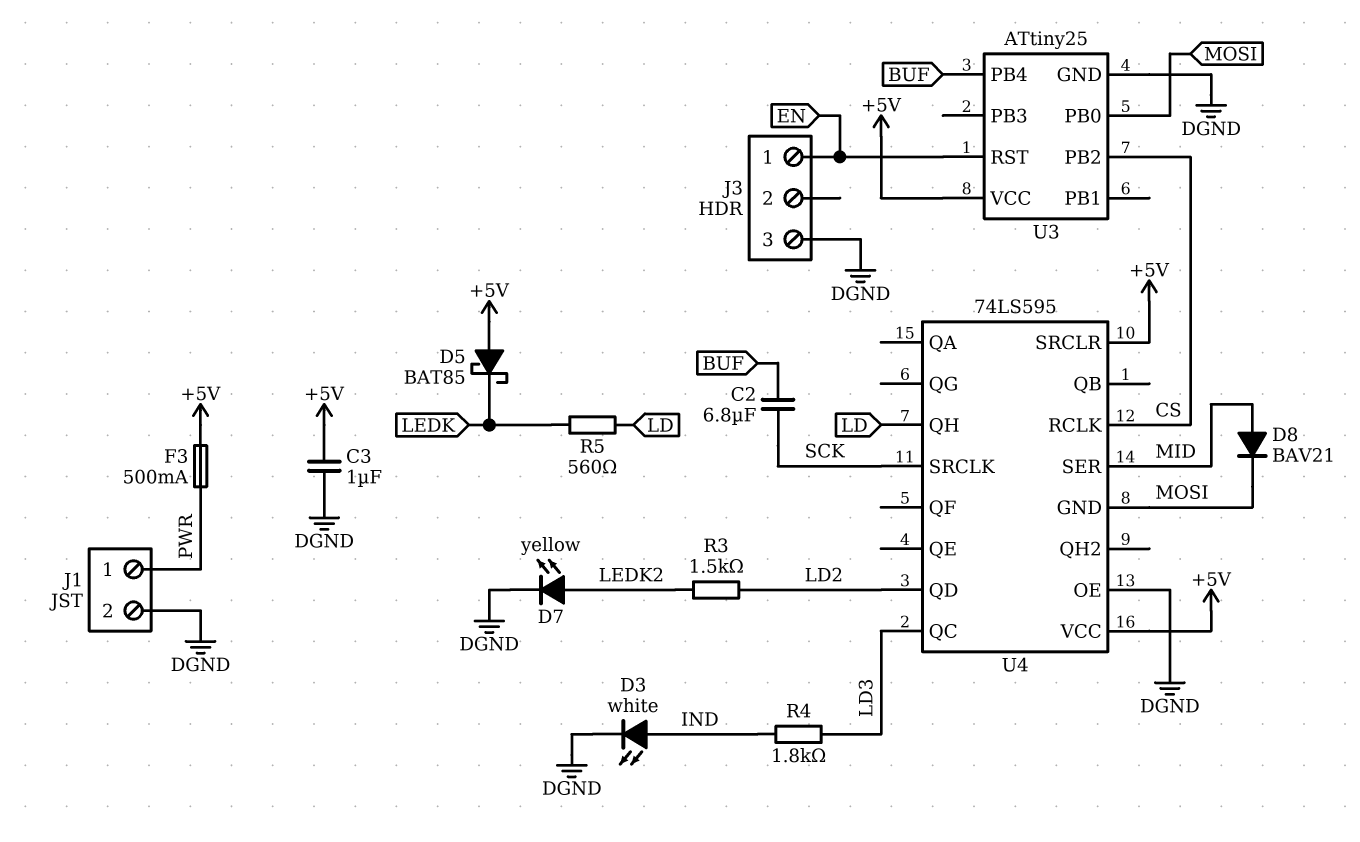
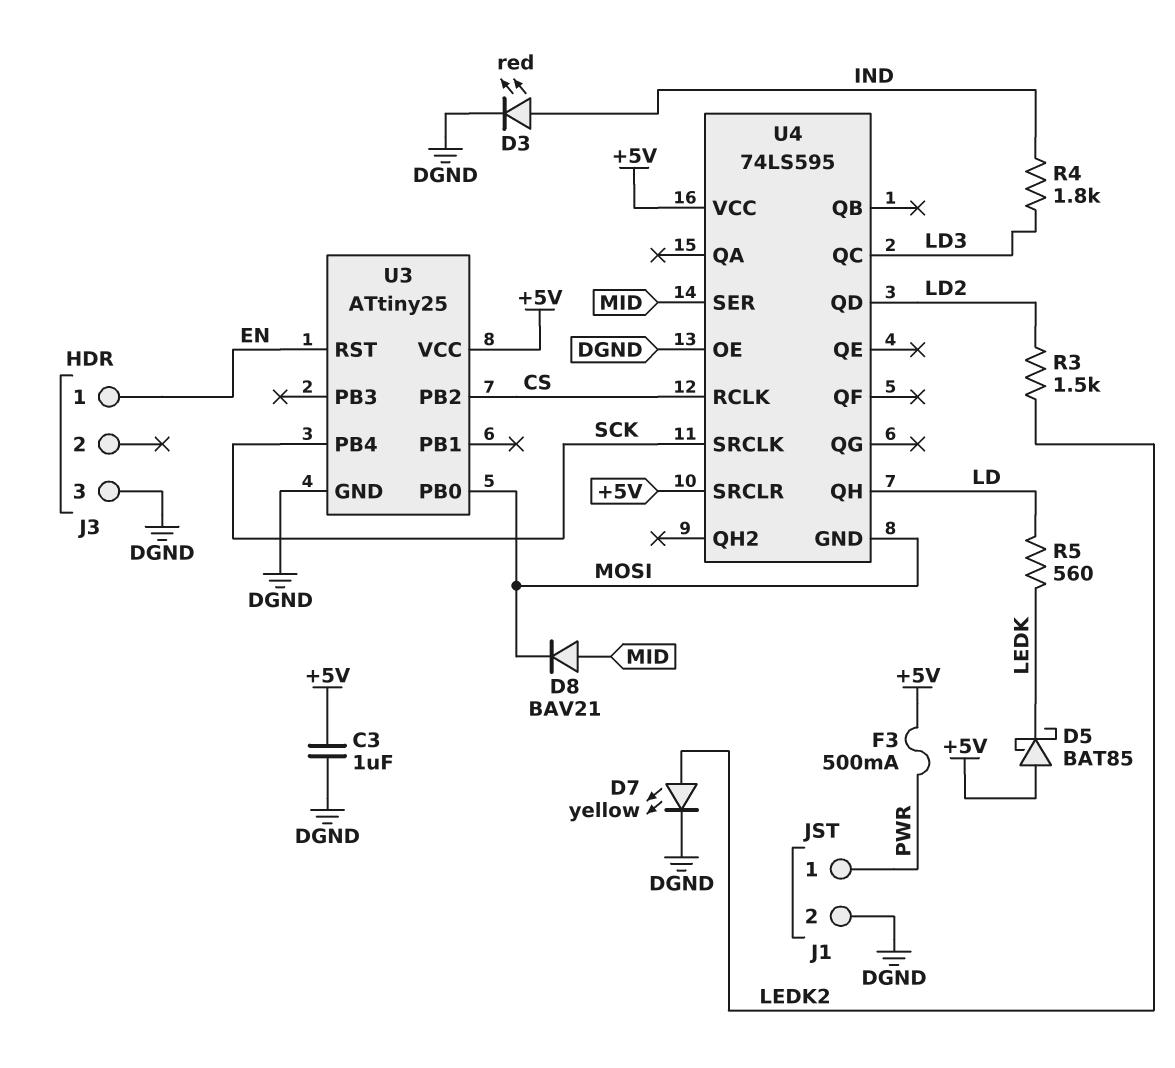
C2: 6.8uF (BUF, SCK) -> none
D3: LED white (A IND, K DGND) -> LED red (A IND, K DGND)
U3 pin PB4: BUF -> SCK

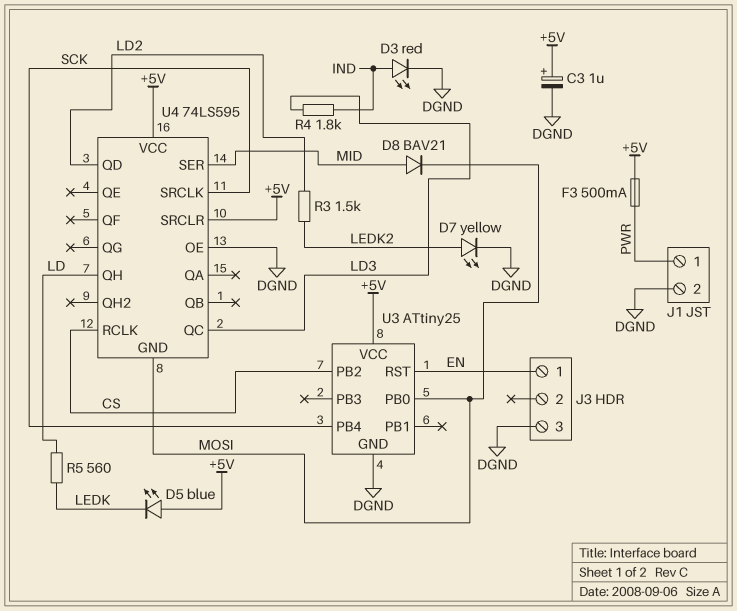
C3: 1uF (+5V, DGND) -> 1uF (plus +5V, minus DGND)
D5: schottky BAT85 (A +5V, K LEDK) -> LED blue (A +5V, K LEDK)

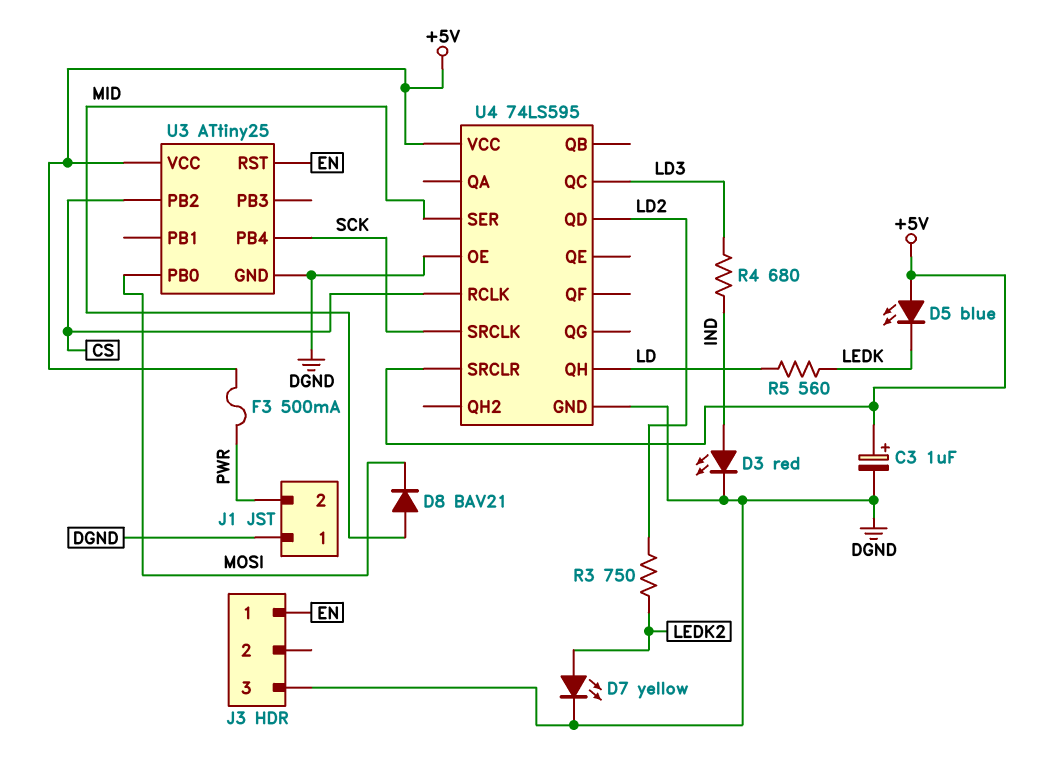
J1 pin 1: PWR -> DGND
J1 pin 2: DGND -> PWR
R3: 1.5k (LD2, LEDK2) -> 750 (LD2, LEDK2)
R4: 1.8k (IND, LD3) -> 680 (IND, LD3)
U4 pin GND: MOSI -> DGND

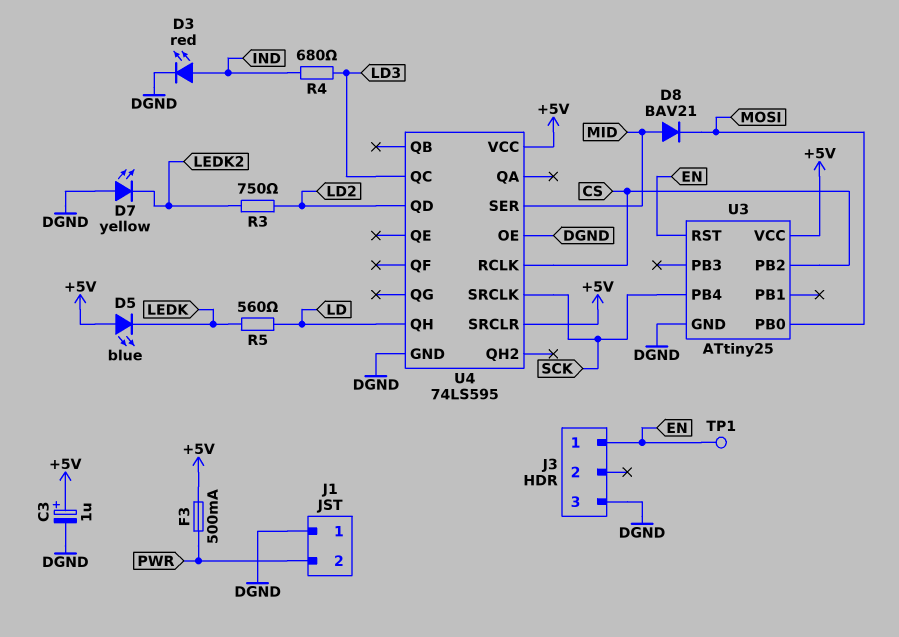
D7: LED yellow (A LEDK2, K DGND) -> LED yellow (A DGND, K LEDK2)
TP1: none -> test point (EN)

